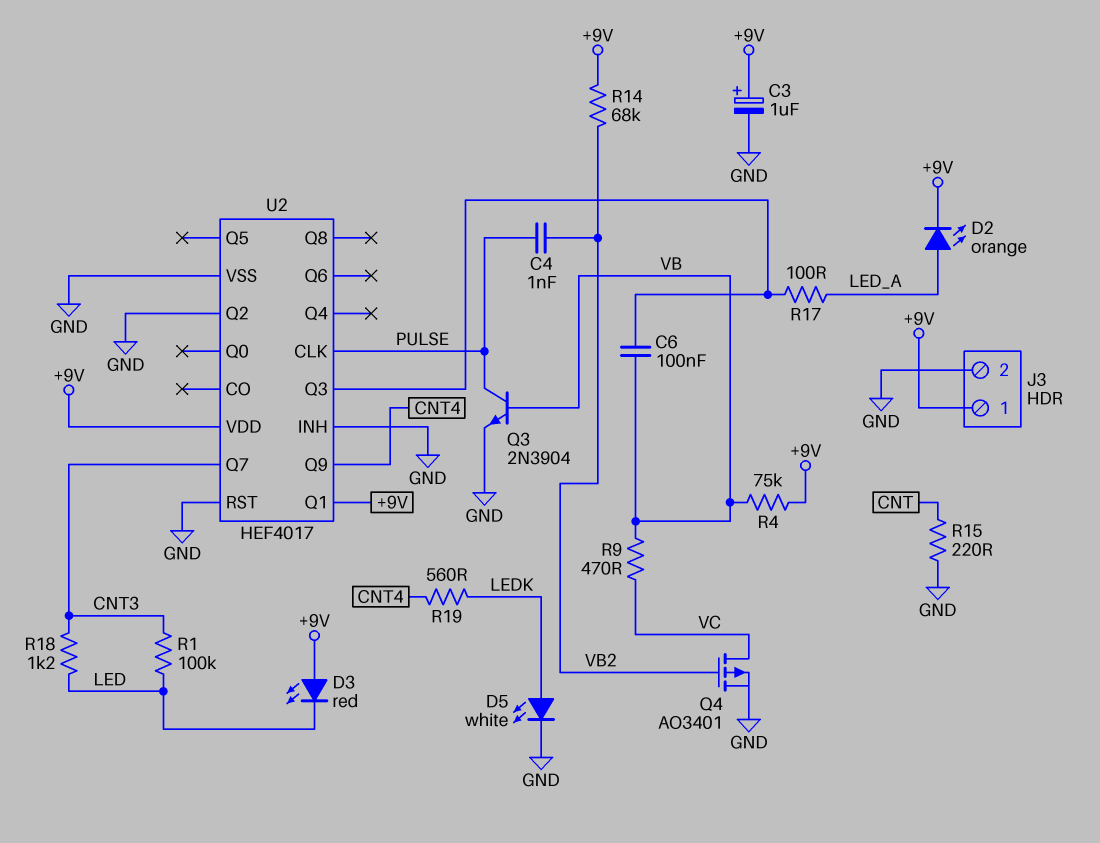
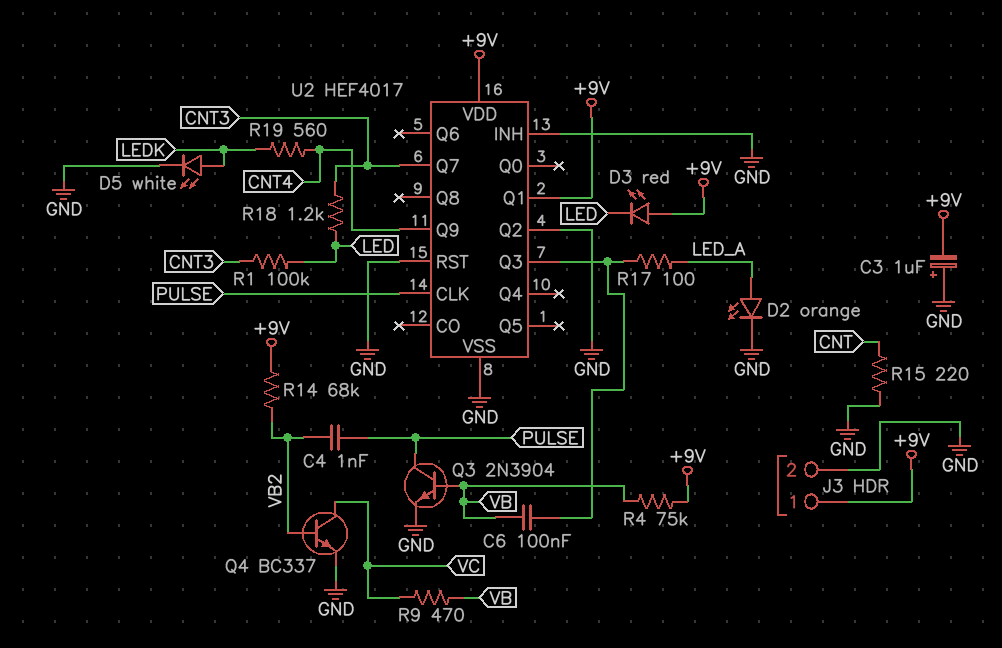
C3: 1uF (plus +9V, minus GND) -> 1uF (plus GND, minus +9V)
D2: LED orange (A LED_A, K +9V) -> LED orange (A LED_A, K GND)
Q4: PMOS AO3401 (G VB2, D VC, S GND) -> NPN BC337 (B VB2, C VC, E GND)

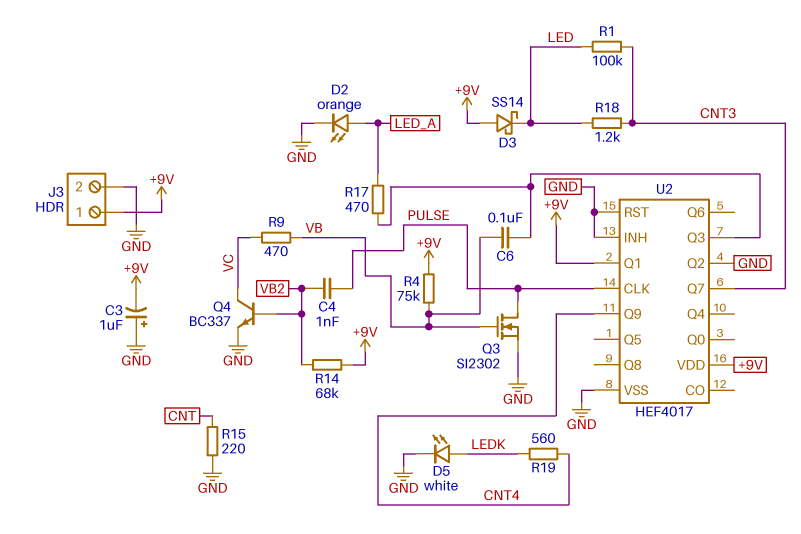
D3: LED red (A +9V, K LED) -> schottky SS14 (A +9V, K LED)
Q3: NPN 2N3904 (B VB, C PULSE, E GND) -> NMOS SI2302 (G VB, D PULSE, S GND)
R17: 100 (LED_A, U2/Q3) -> 470 (LED_A, U2/Q3)

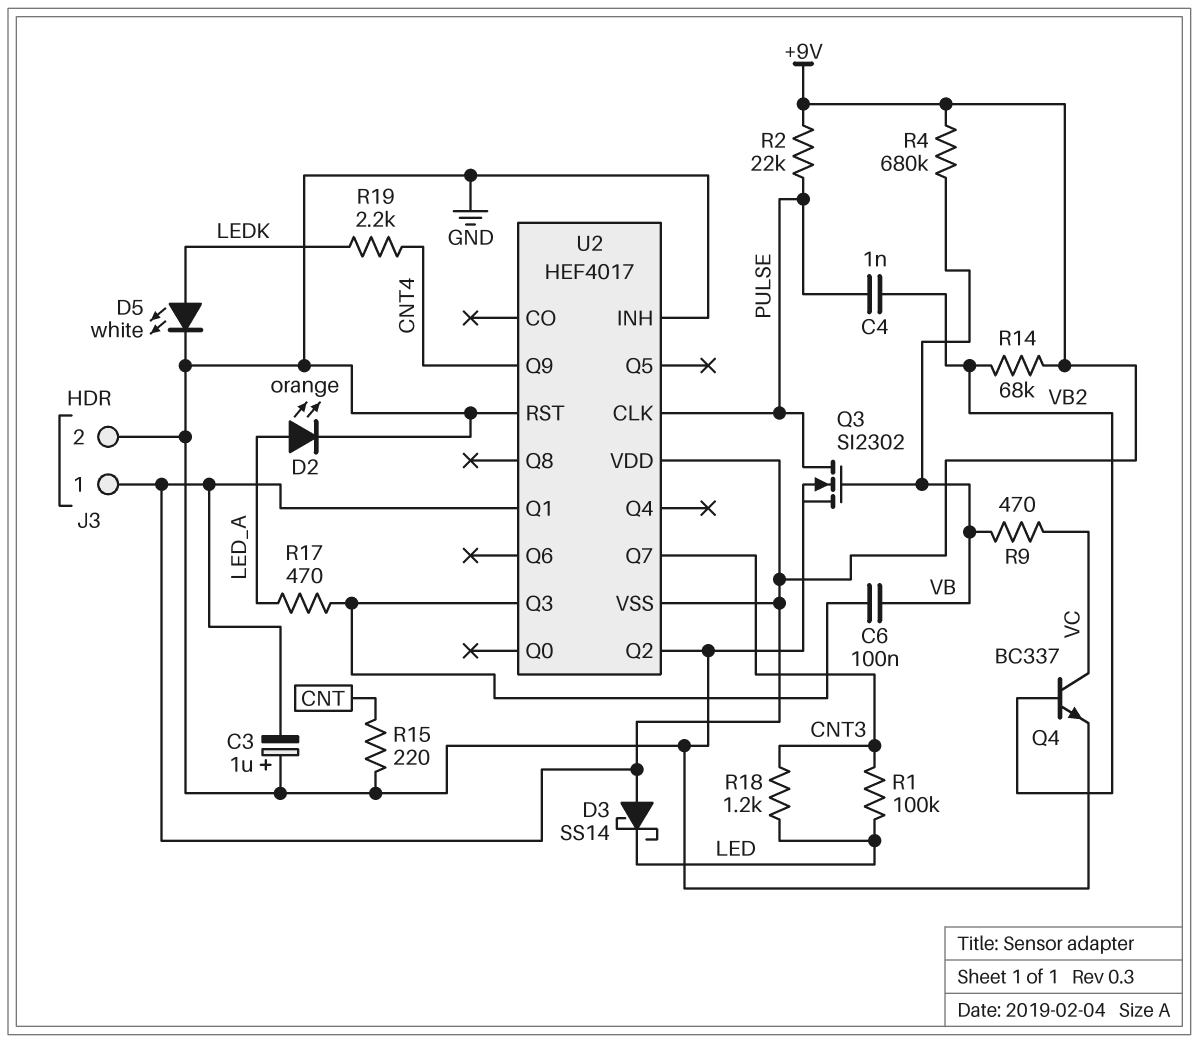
R2: none -> 22k (+9V, PULSE)
R4: 75k (+9V, VB) -> 680k (+9V, VB)
R19: 560 (CNT4, LEDK) -> 2.2k (CNT4, LEDK)
U2 pin VSS: GND -> +9V

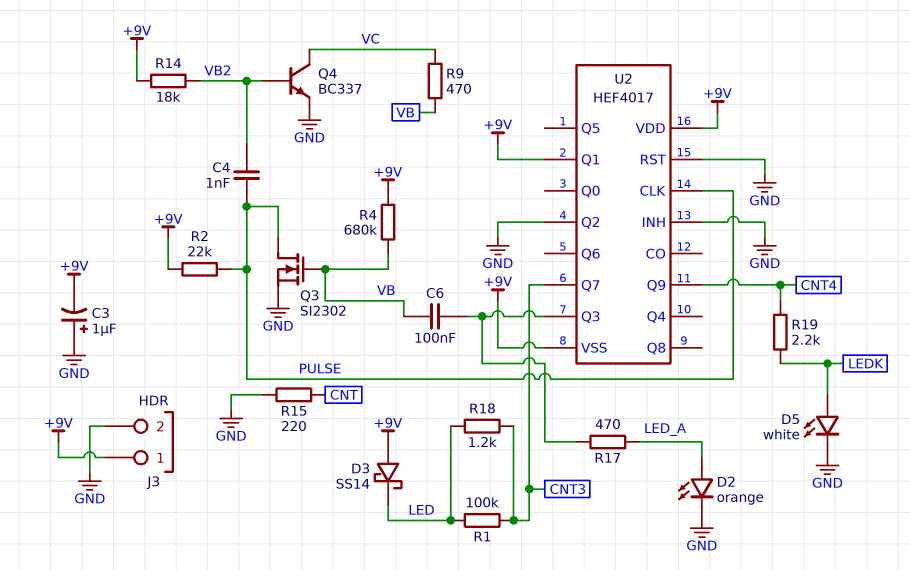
R14: 68k (+9V, VB2) -> 18k (+9V, VB2)

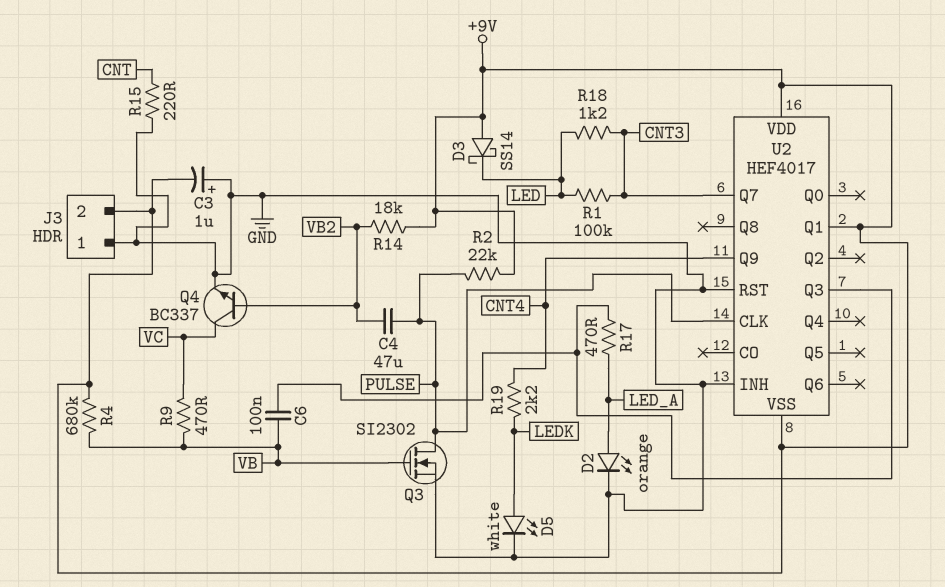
C4: 1nF (PULSE, VB2) -> 47uF (PULSE, VB2)
J3 pin 1: +9V -> GND
J3 pin 2: GND -> +9V
U2 pin Q2: GND -> none

